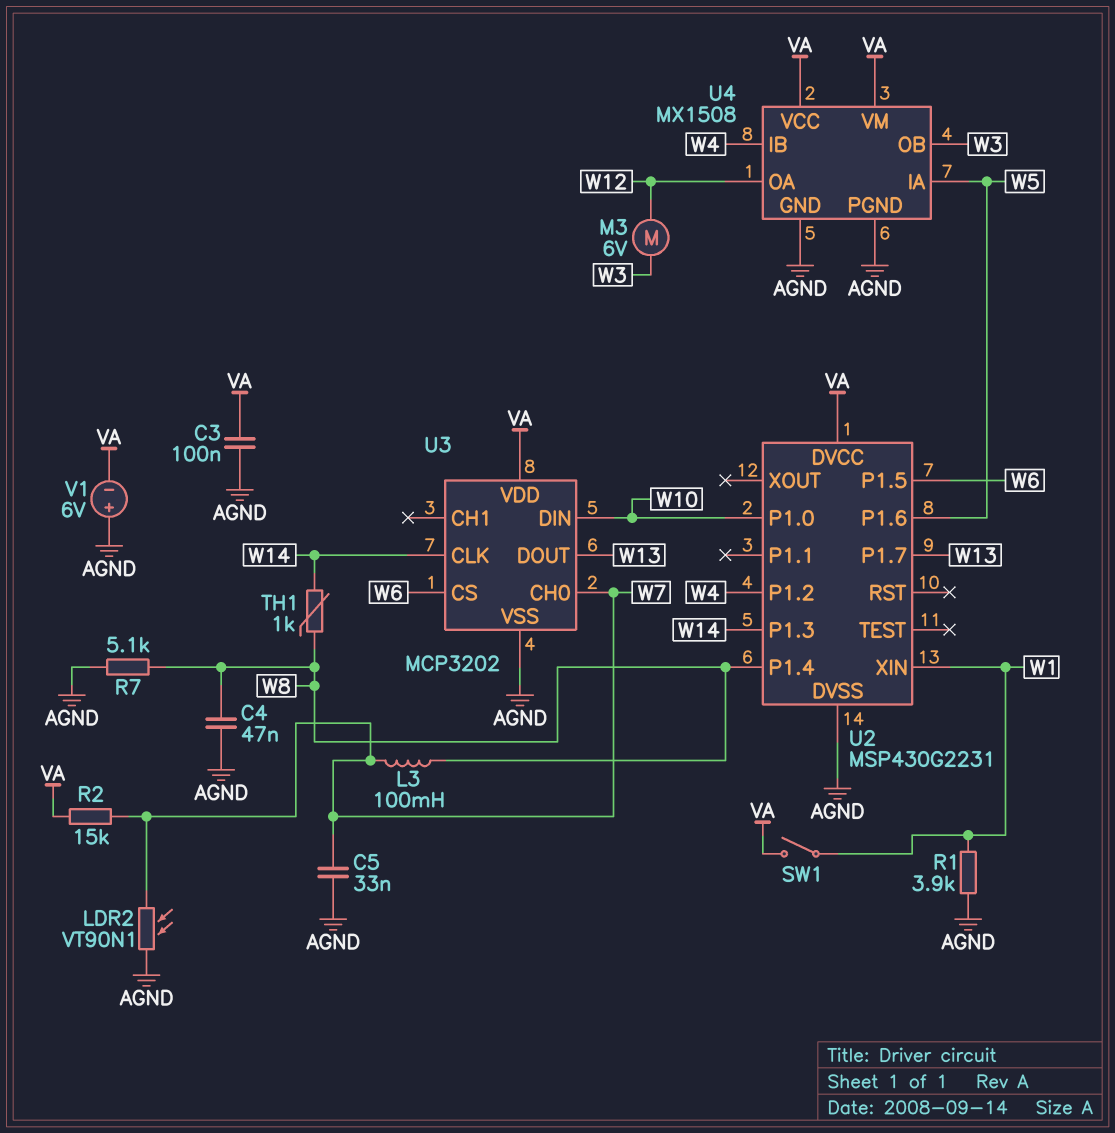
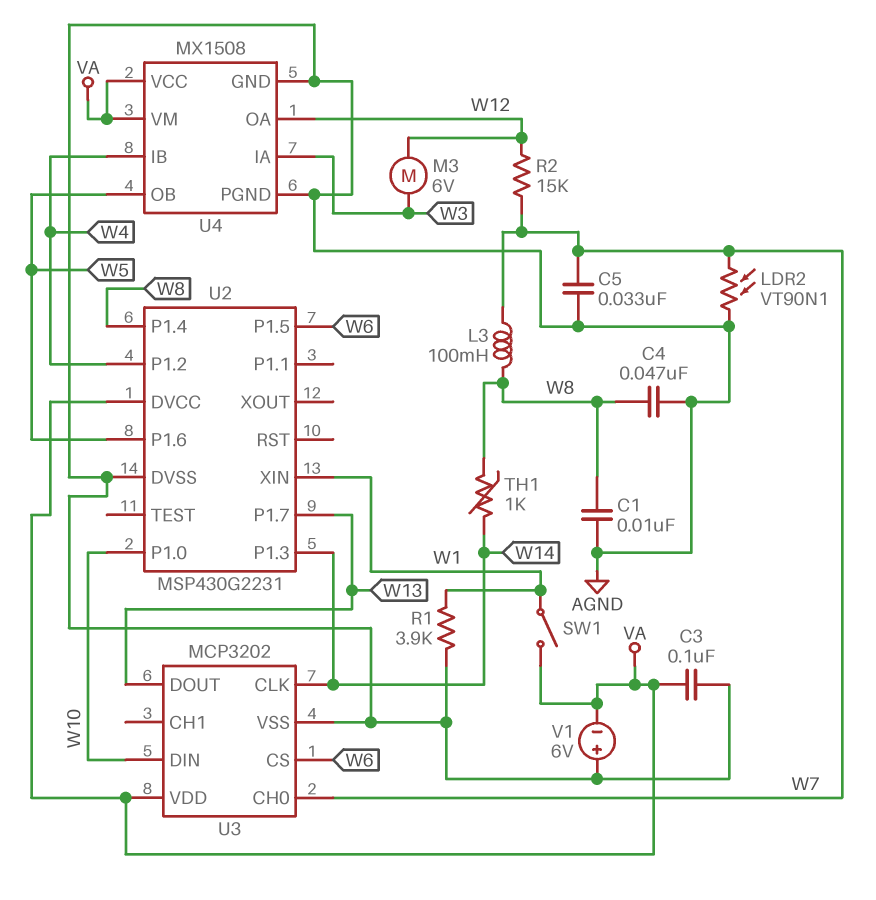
C1: none -> 10nF (AGND, W8)
R2: 15k (VA, W7) -> 15k (W7, W12)
R7: 5.1k (AGND, W8) -> none
U4 pin IA: W5 -> W3
U4 pin OB: W3 -> W5

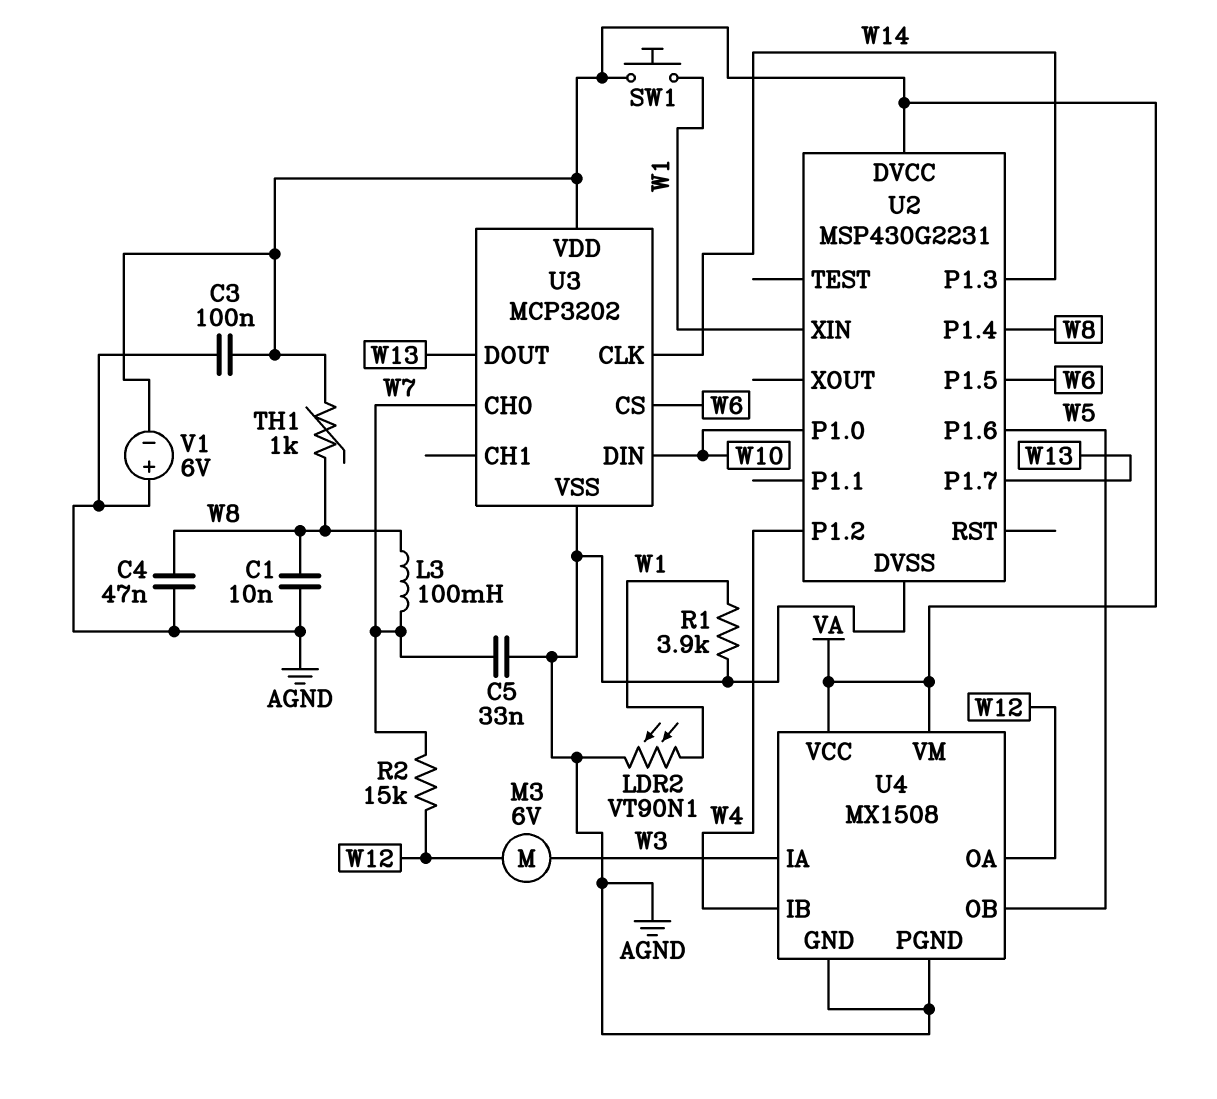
LDR2: VT90N1 (AGND, W7) -> VT90N1 (AGND, W1)
SW1: switch (VA, W1) -> button (VA, W1)
TH1: 1k (W8, W14) -> 1k (VA, W8)

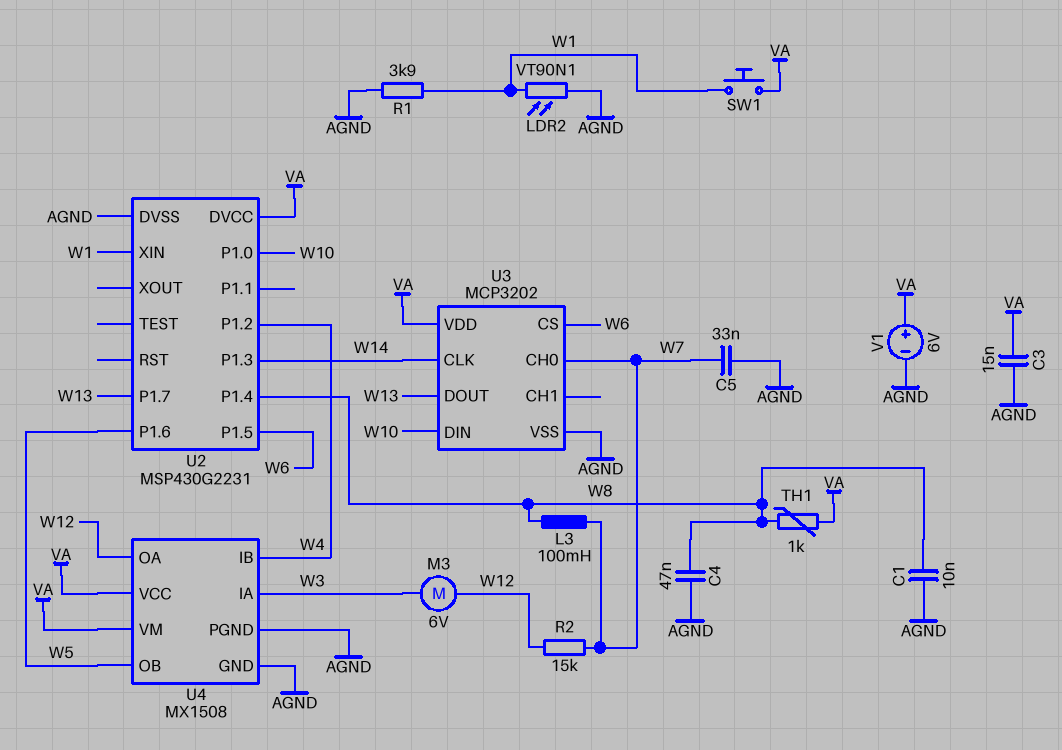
C3: 100nF (AGND, VA) -> 15nF (AGND, VA)
V1: 6V (plus AGND, minus VA) -> 6V (plus VA, minus AGND)

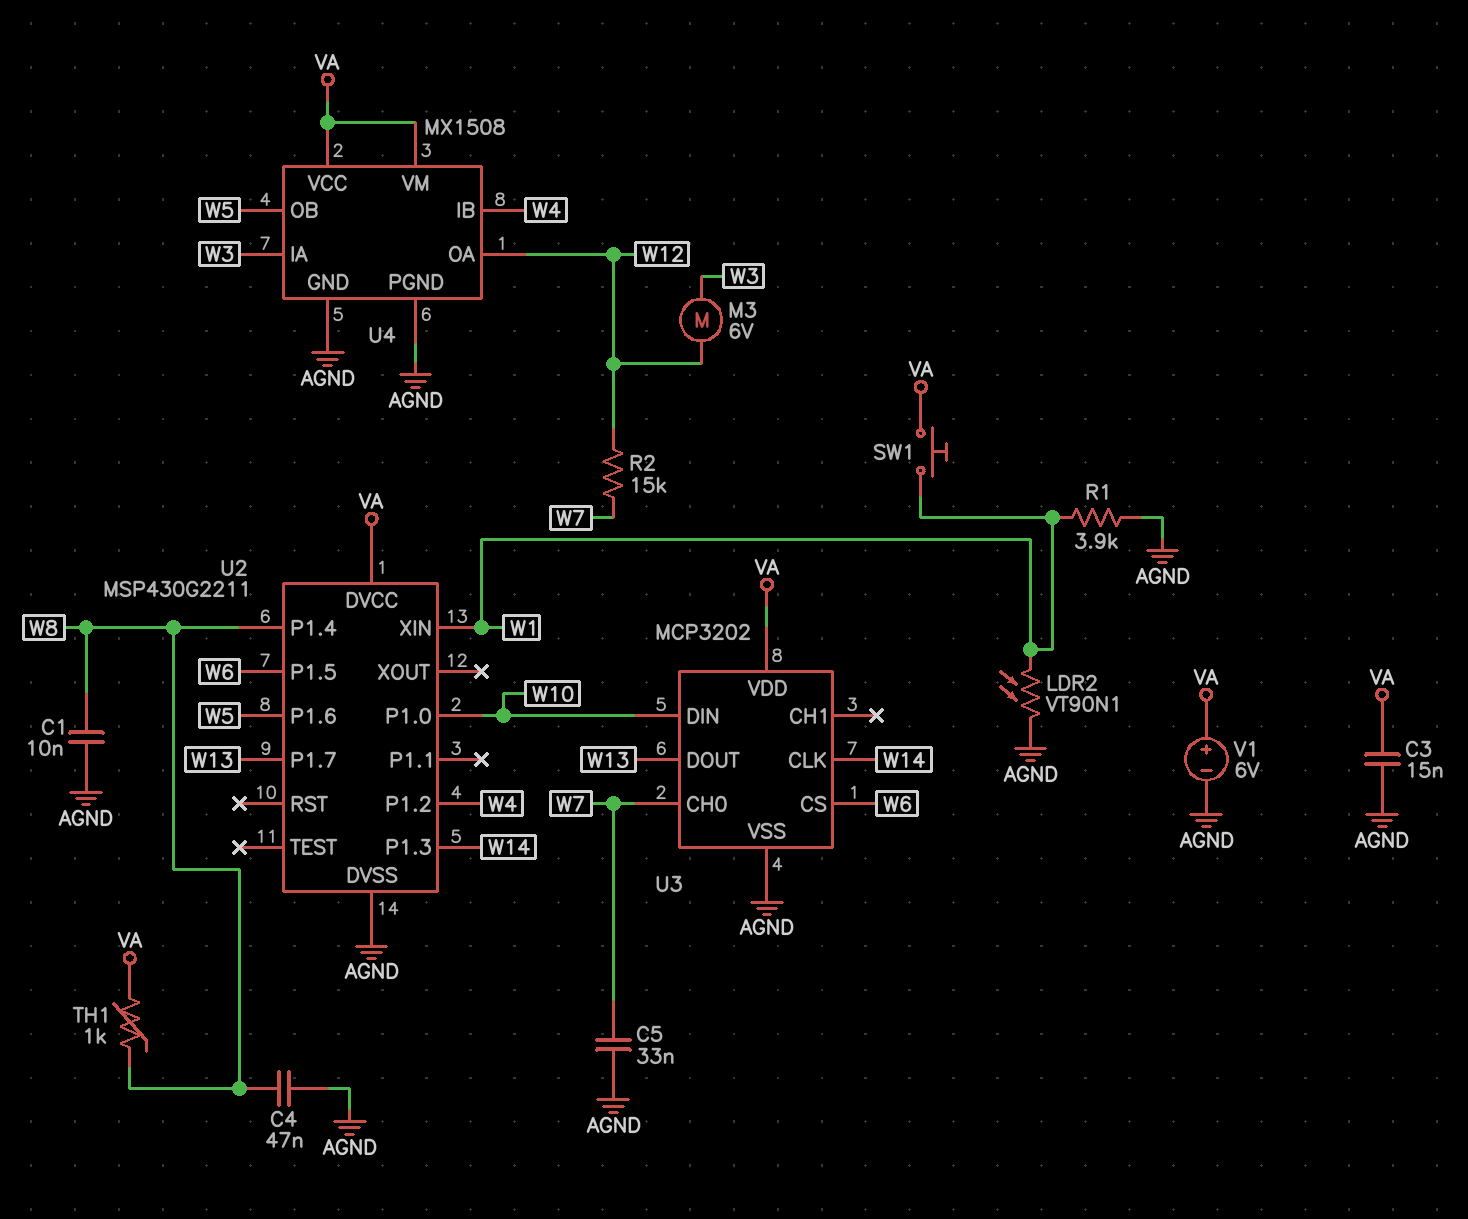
L3: 100mH (W7, W8) -> none
U2: MSP430G2231 -> MSP430G2211

